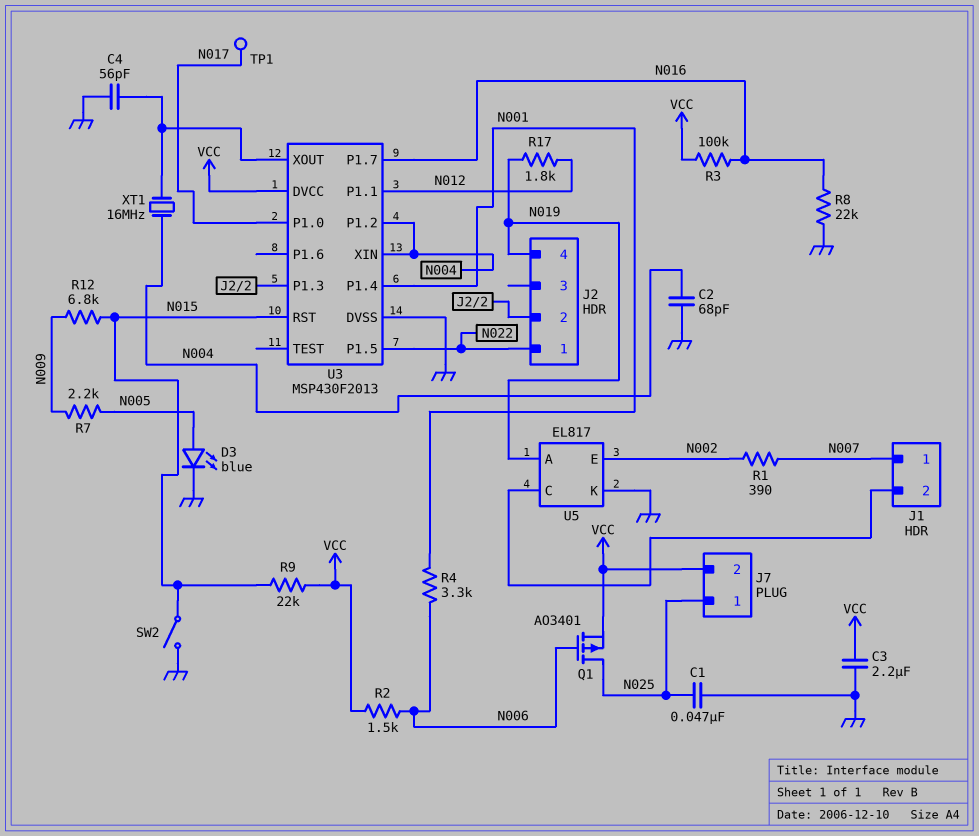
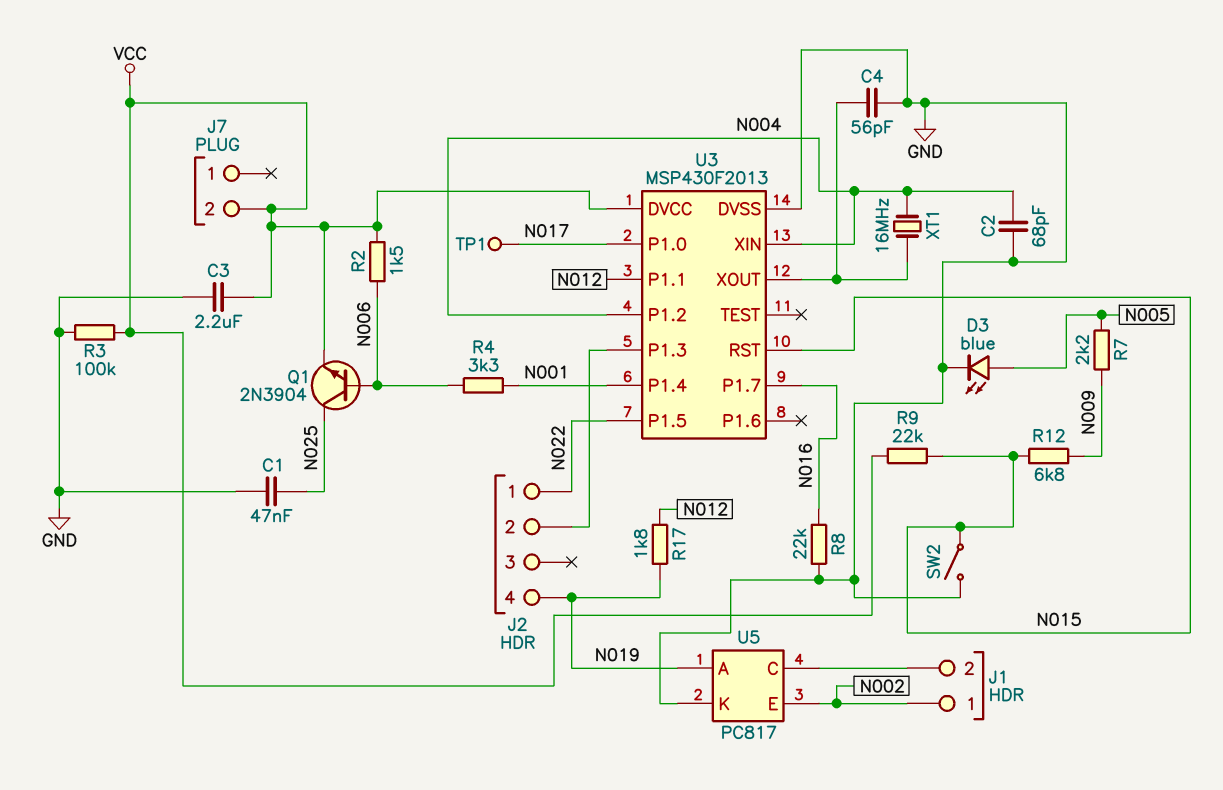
J1 pin 1: N007 -> N002
J7 pin 1: N025 -> none
Q1: PMOS AO3401 (G N006, D N025, S VCC) -> NPN 2N3904 (B N006, C N025, E VCC)
R1: 390 (N002, N007) -> none
R3: 100k (N016, VCC) -> 100k (GND, VCC)
U5: EL817 -> PC817

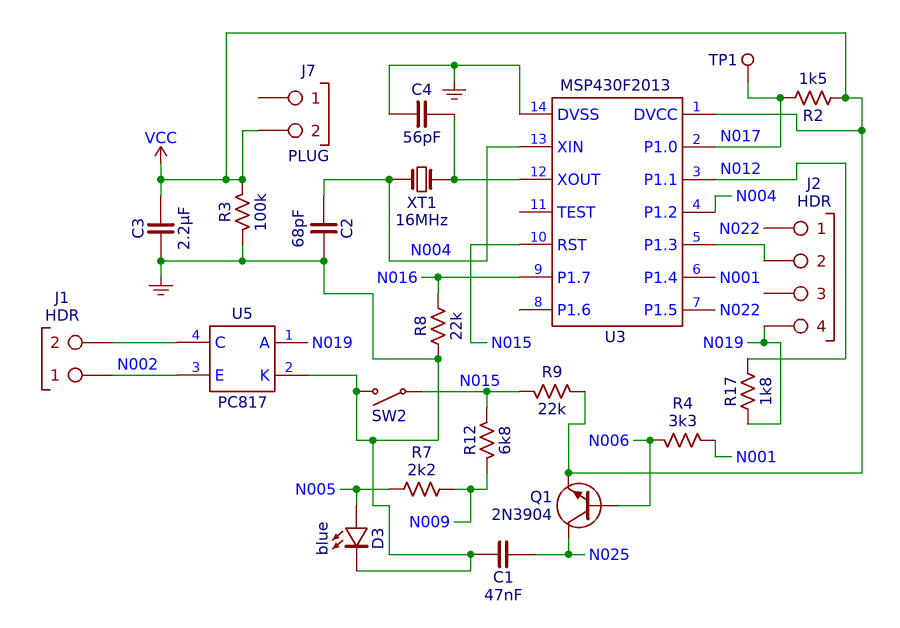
R2: 1.5k (N006, VCC) -> 1.5k (N017, VCC)

